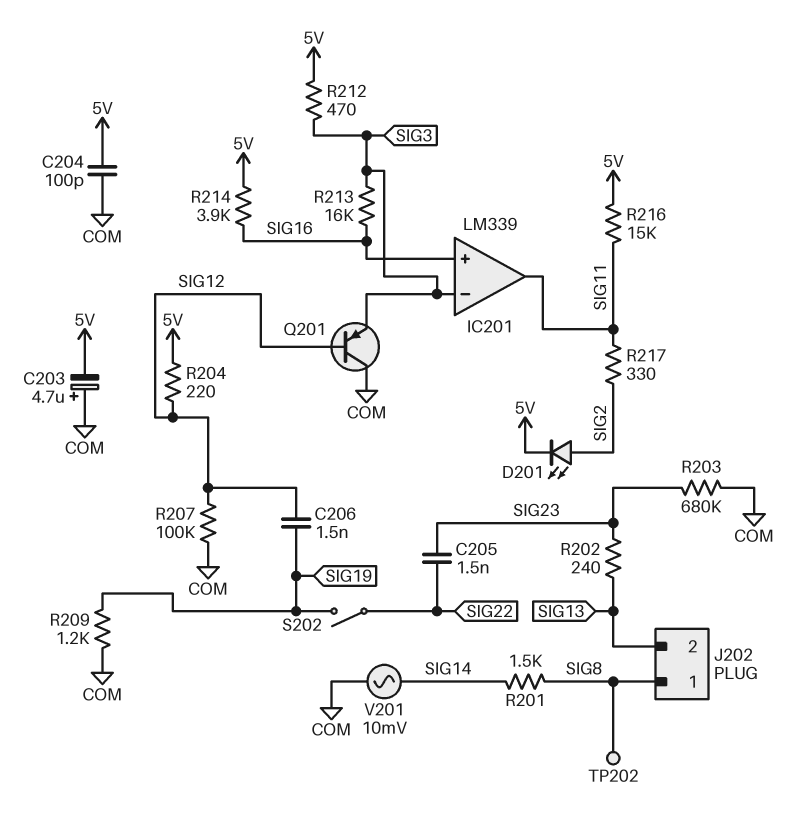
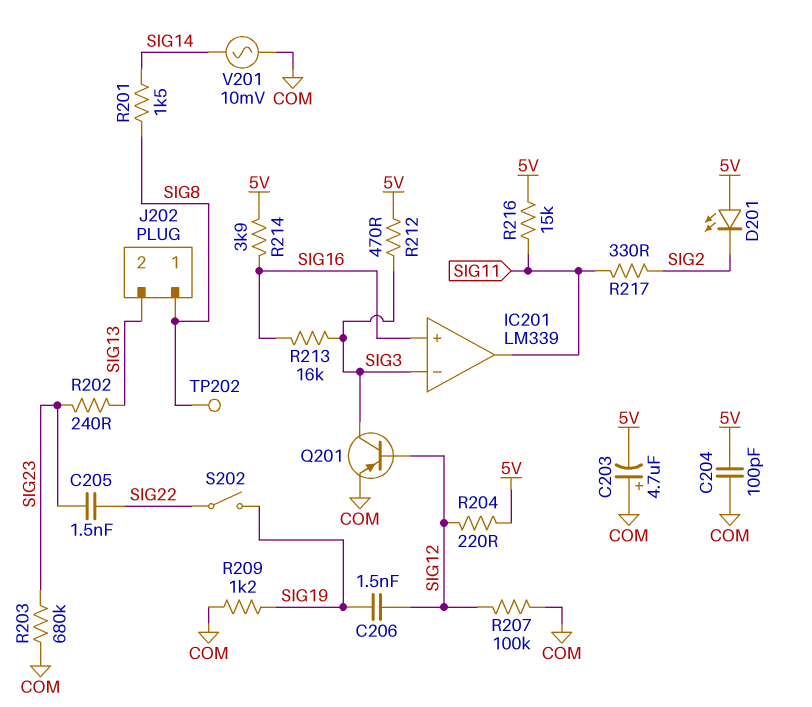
D201: LED (A SIG2, K 5V) -> LED (A 5V, K SIG2)
Q201: PNP (B SIG12, C COM, E SIG3) -> PNP (B SIG12, C SIG3, E COM)

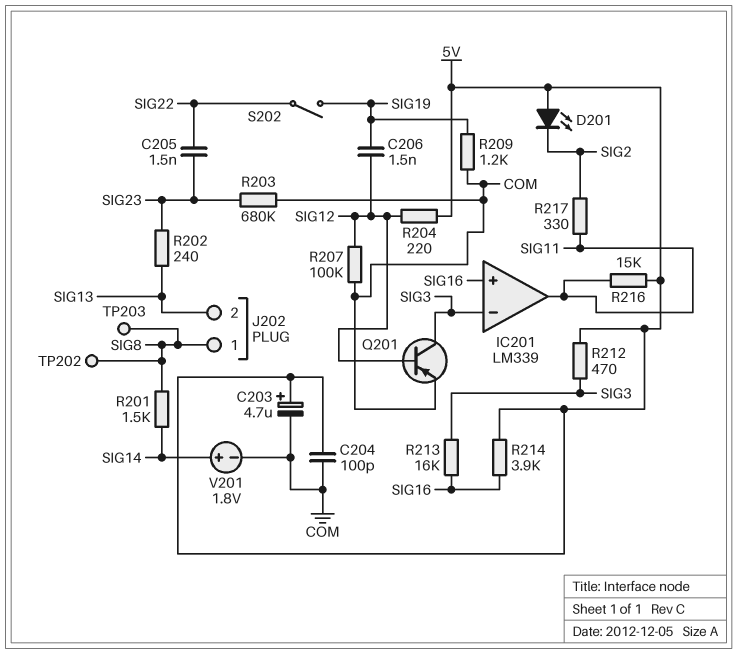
C203: 4.7uF (plus COM, minus 5V) -> 4.7uF (plus 5V, minus COM)
TP203: none -> test point (SIG8)
V201: AC 10mV (COM, SIG14) -> 1.8V (plus SIG14, minus COM)

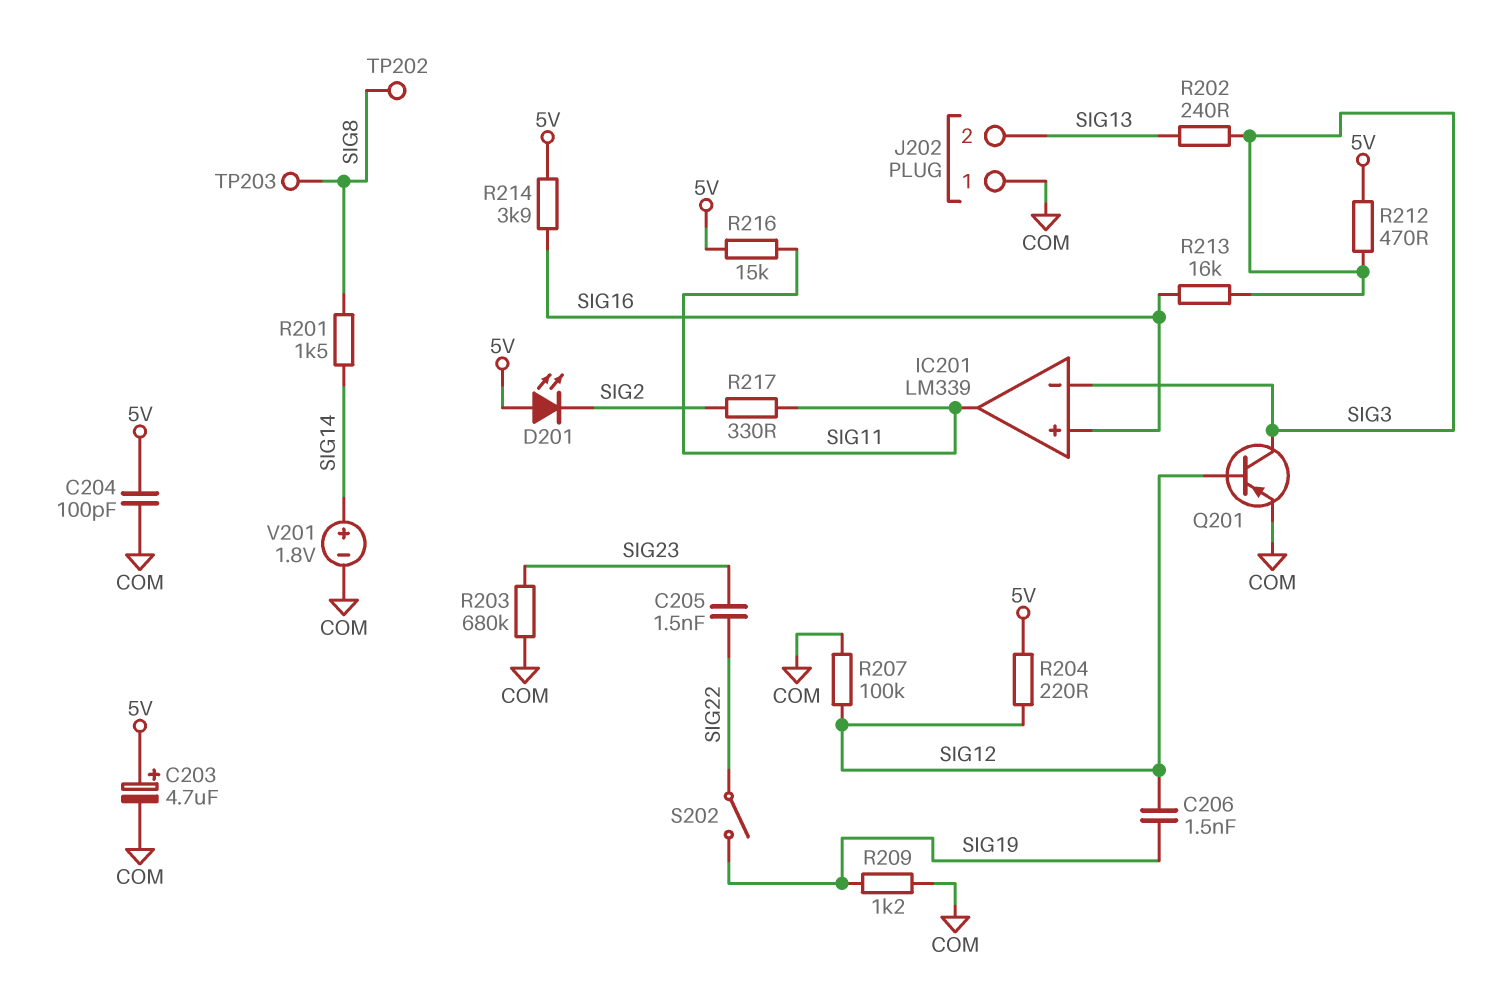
J202 pin 1: SIG8 -> COM
R202: 240 (SIG13, SIG23) -> 240 (SIG3, SIG13)

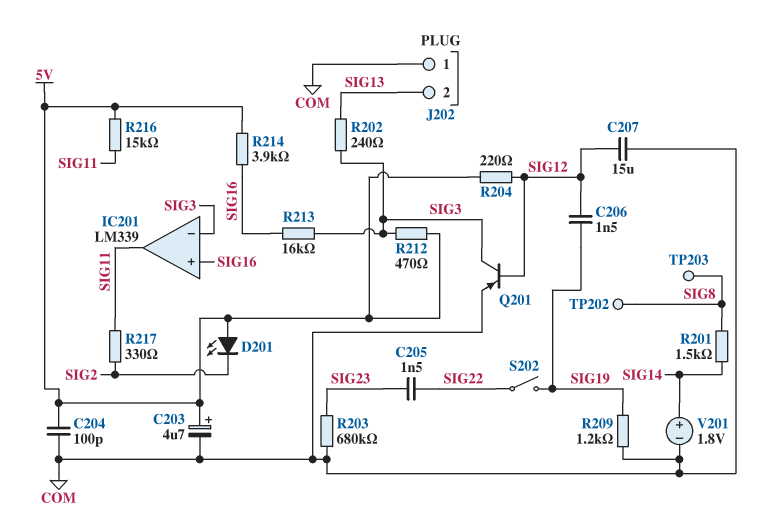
C207: none -> 15uF (COM, SIG12)
R207: 100k (COM, SIG12) -> none

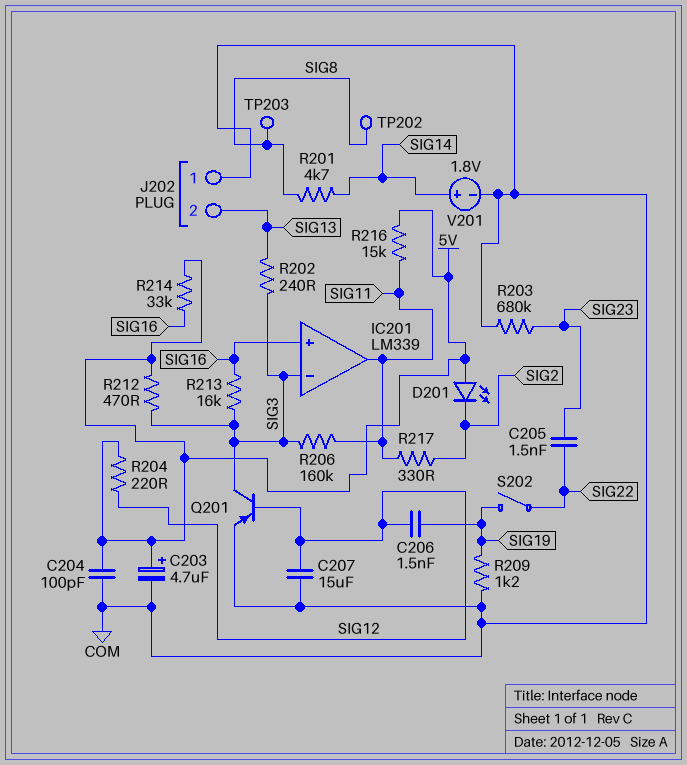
R201: 1.5k (SIG8, SIG14) -> 4.7k (SIG8, SIG14)
R206: none -> 160k (SIG3, SIG11)
R214: 3.9k (5V, SIG16) -> 33k (5V, SIG16)

